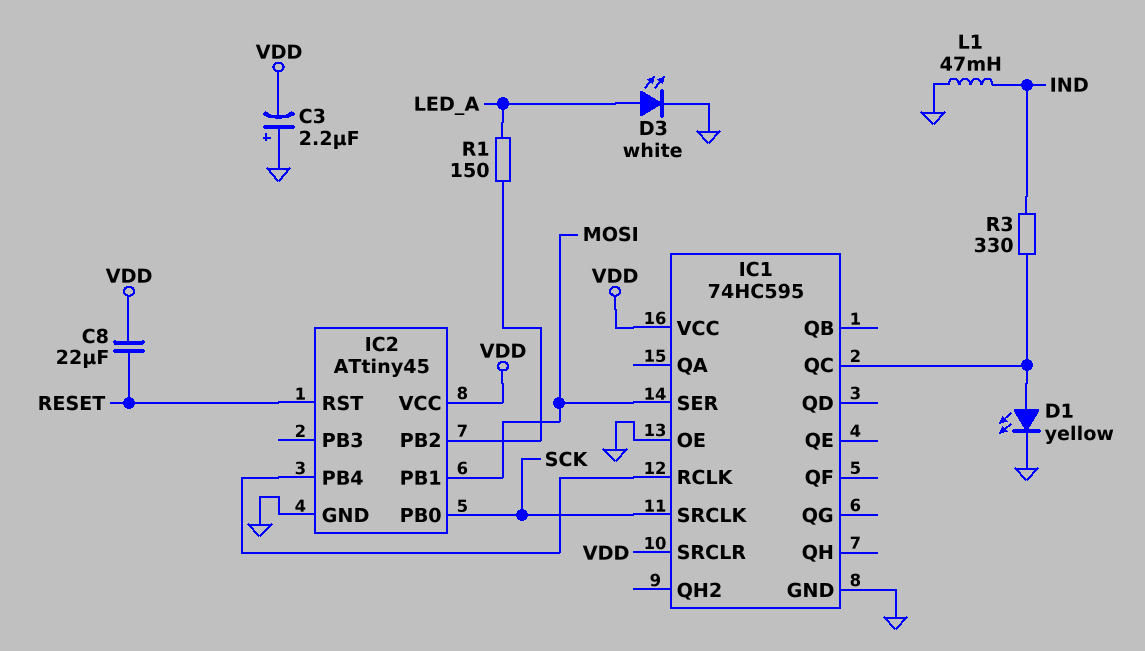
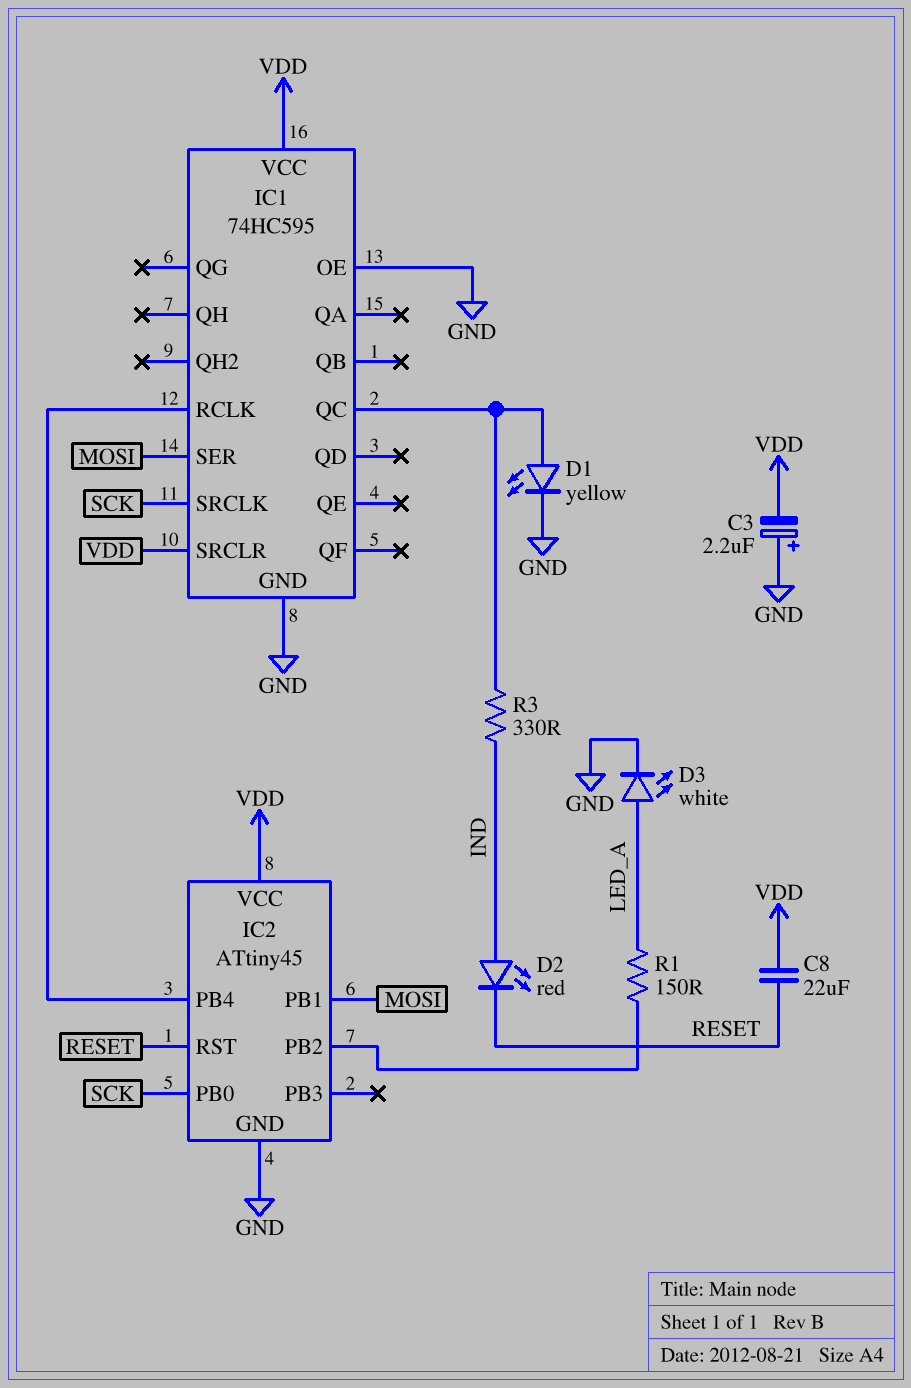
D2: none -> LED red (A IND, K RESET)
L1: 47mH (GND, IND) -> none

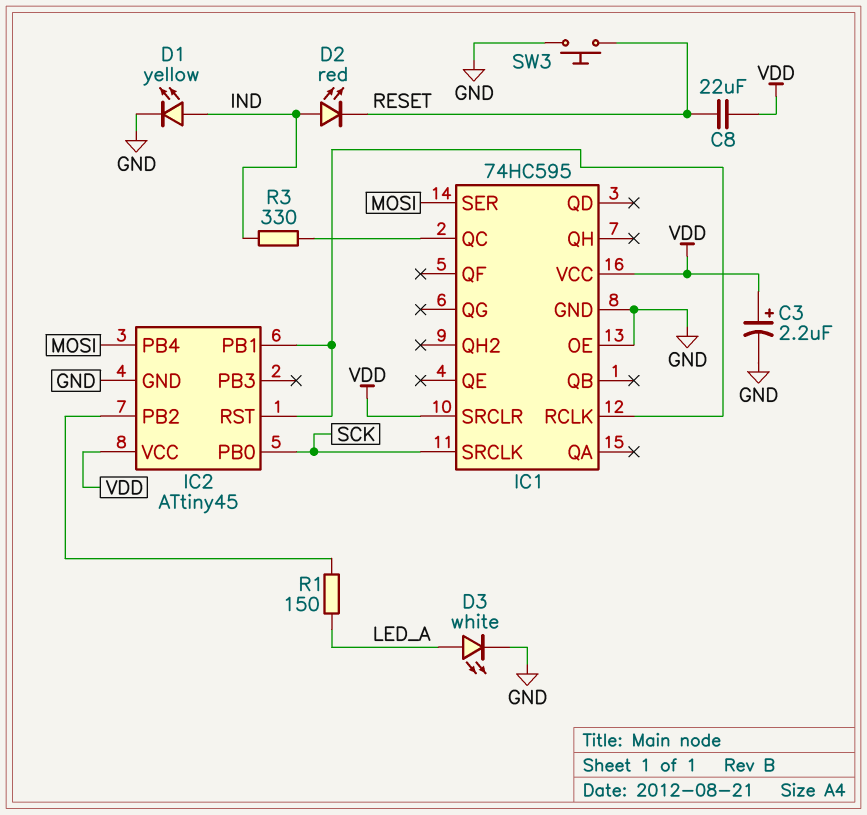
C3: 2.2uF (plus GND, minus VDD) -> 2.2uF (plus VDD, minus GND)
D1: LED yellow (A IC1/QC, K GND) -> LED yellow (A IND, K GND)
IC2 pin PB1: MOSI -> IC1/RCLK
IC2 pin PB4: IC1/RCLK -> MOSI
IC2 pin RST: RESET -> IC1/RCLK
SW3: none -> button (GND, RESET)

